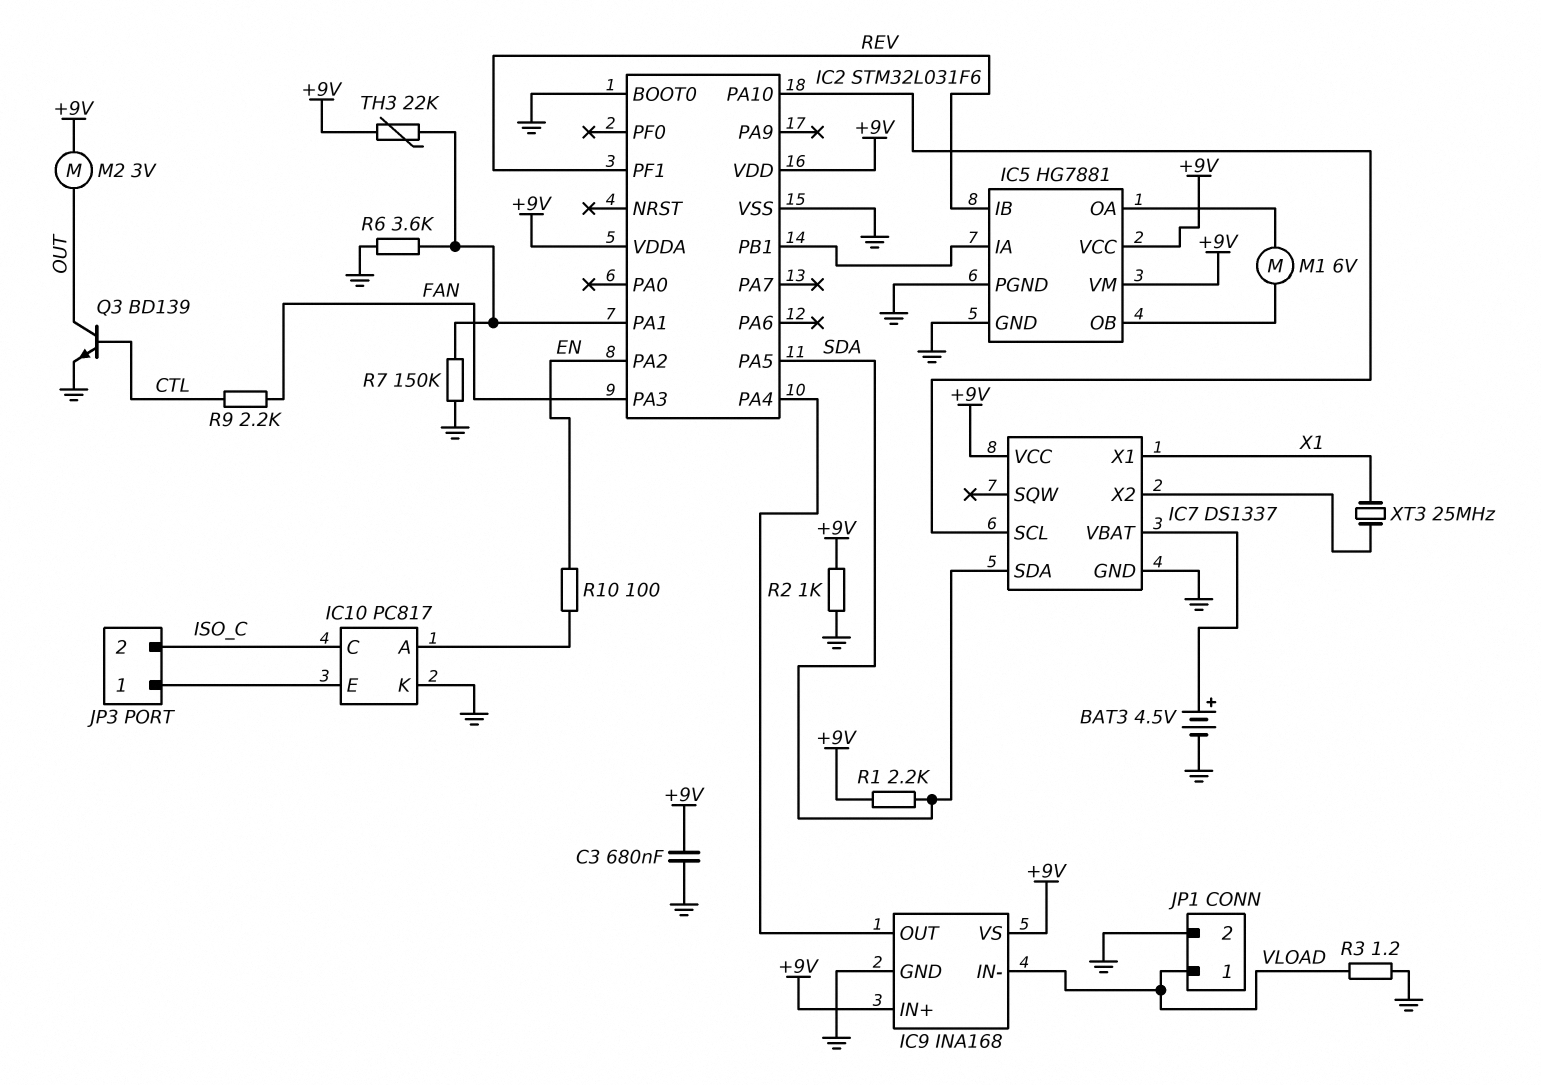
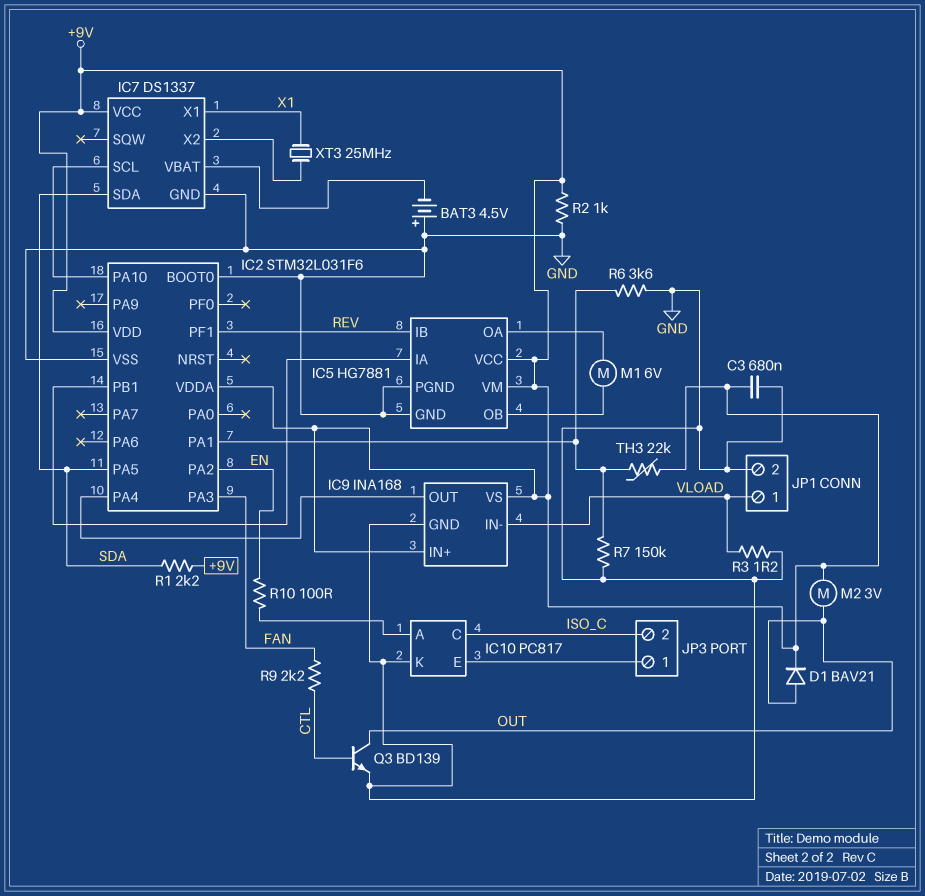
BAT3: 4.5V (plus IC7/VBAT, minus GND) -> 4.5V (plus GND, minus IC7/VBAT)
D1: none -> diode BAV21 (A OUT, K +9V)

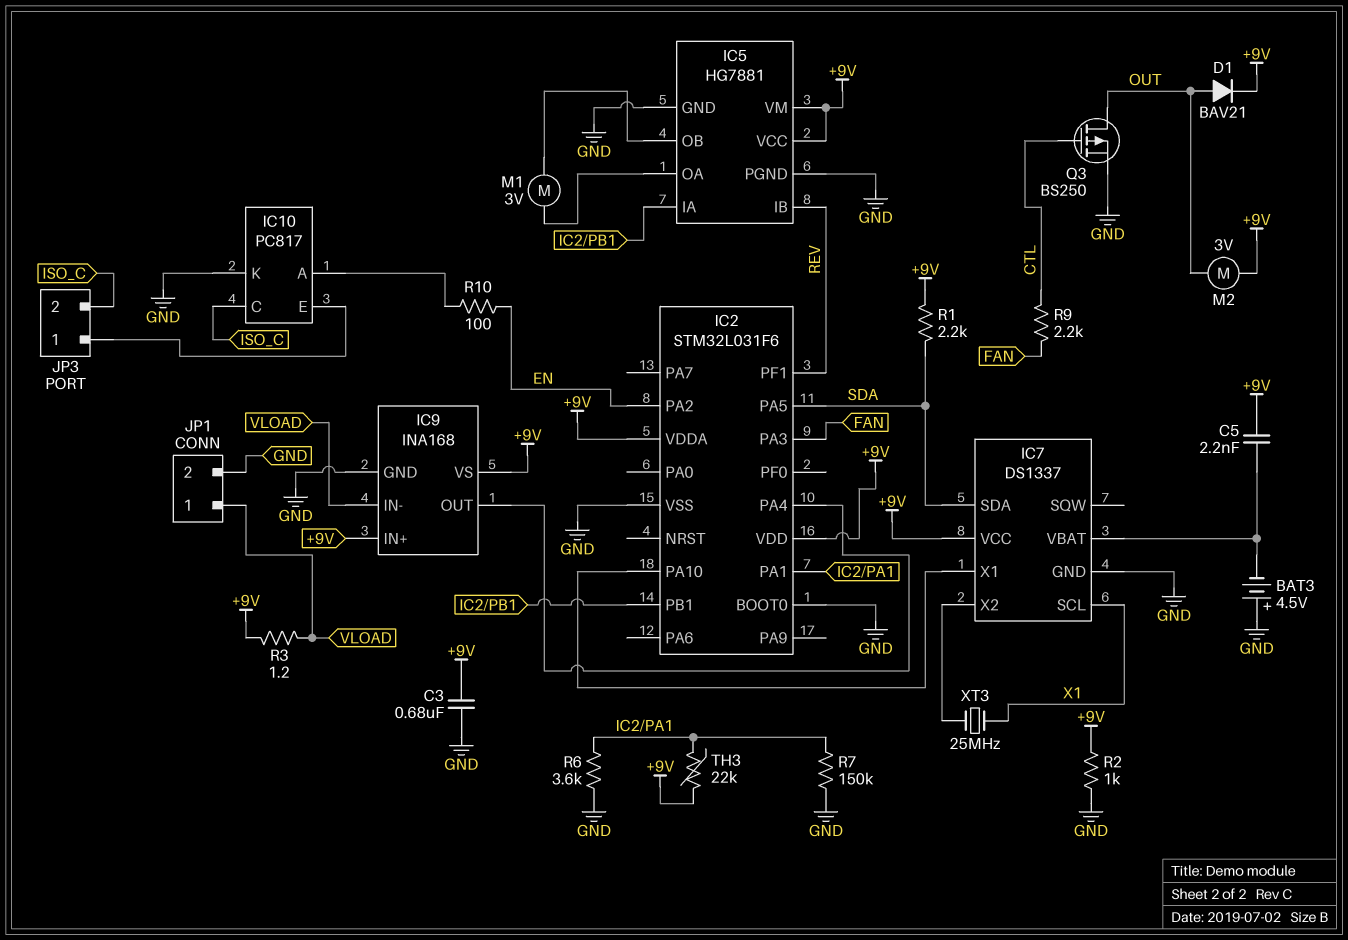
C5: none -> 2.2nF (+9V, IC7/VBAT)
IC7 pin SCL: IC2/PA10 -> X1
IC7 pin X1: X1 -> IC2/PA10
M1: motor 6V (IC5/OA, IC5/OB) -> motor 3V (IC5/OA, IC5/OB)
Q3: NPN BD139 (B CTL, C OUT, E GND) -> PMOS BS250 (G CTL, D OUT, S GND)
R3: 1.2 (GND, VLOAD) -> 1.2 (+9V, VLOAD)

